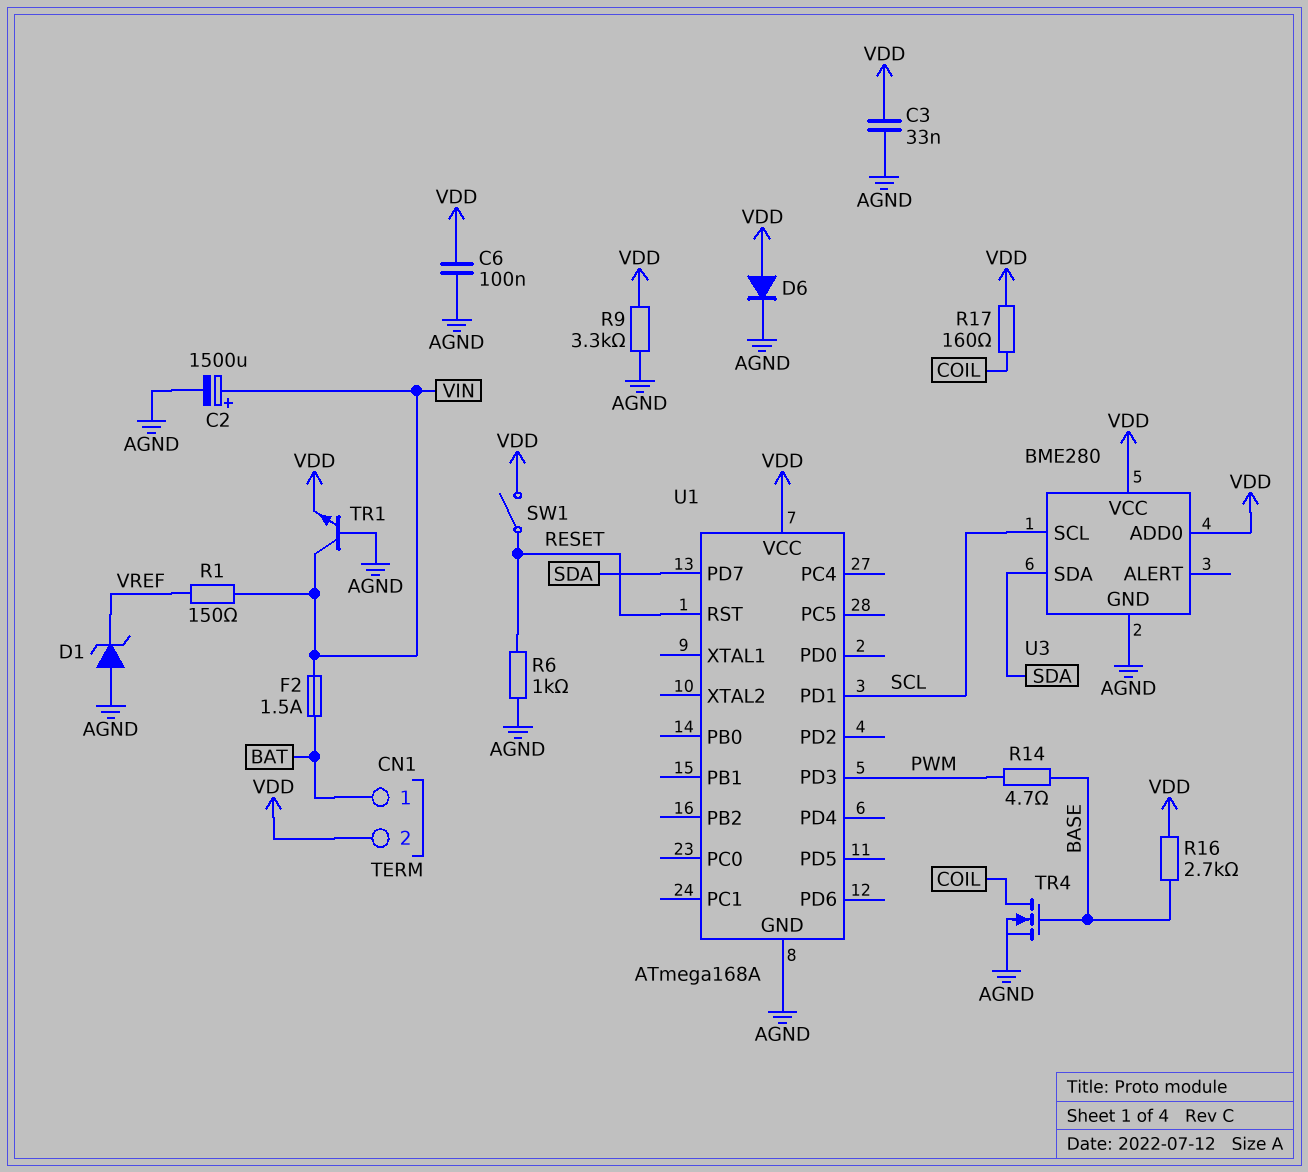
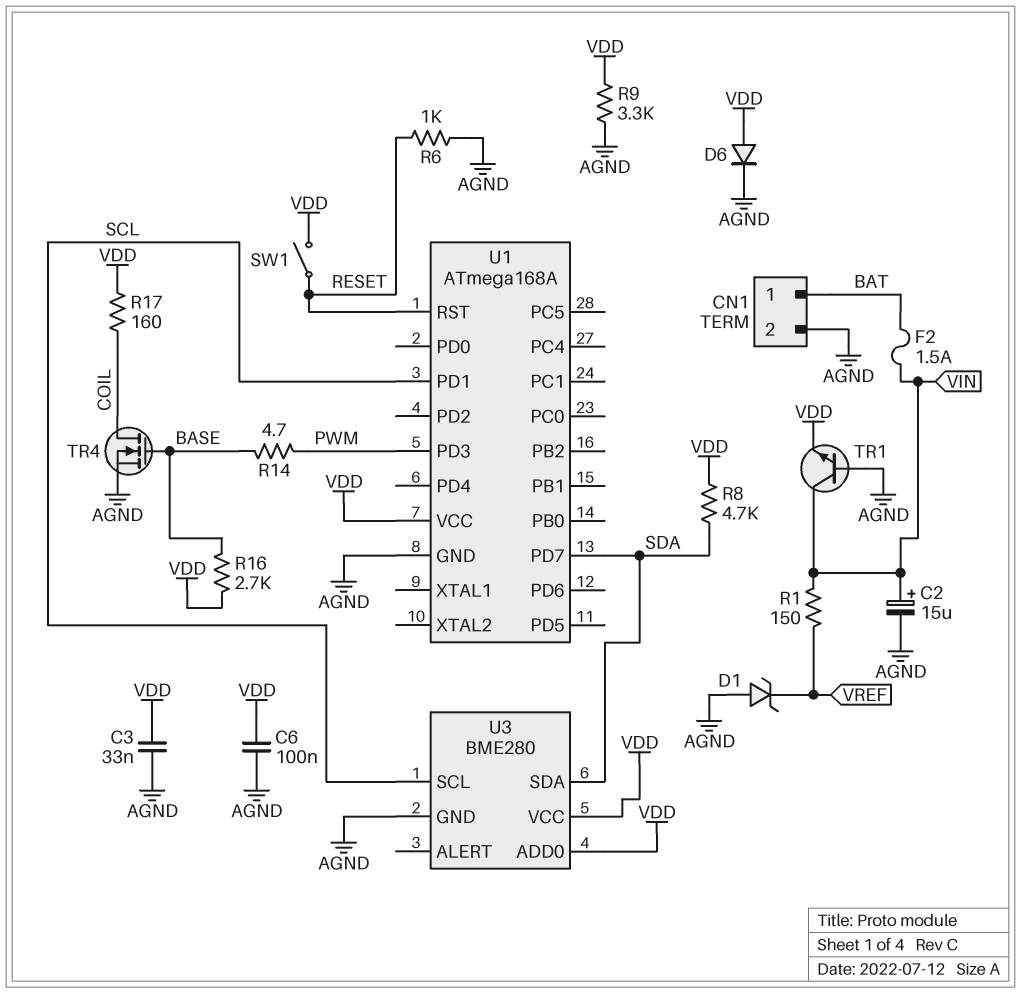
C2: 1500uF (plus VIN, minus AGND) -> 15uF (plus VIN, minus AGND)
CN1 pin 2: VDD -> AGND
R8: none -> 4.7k (SDA, VDD)

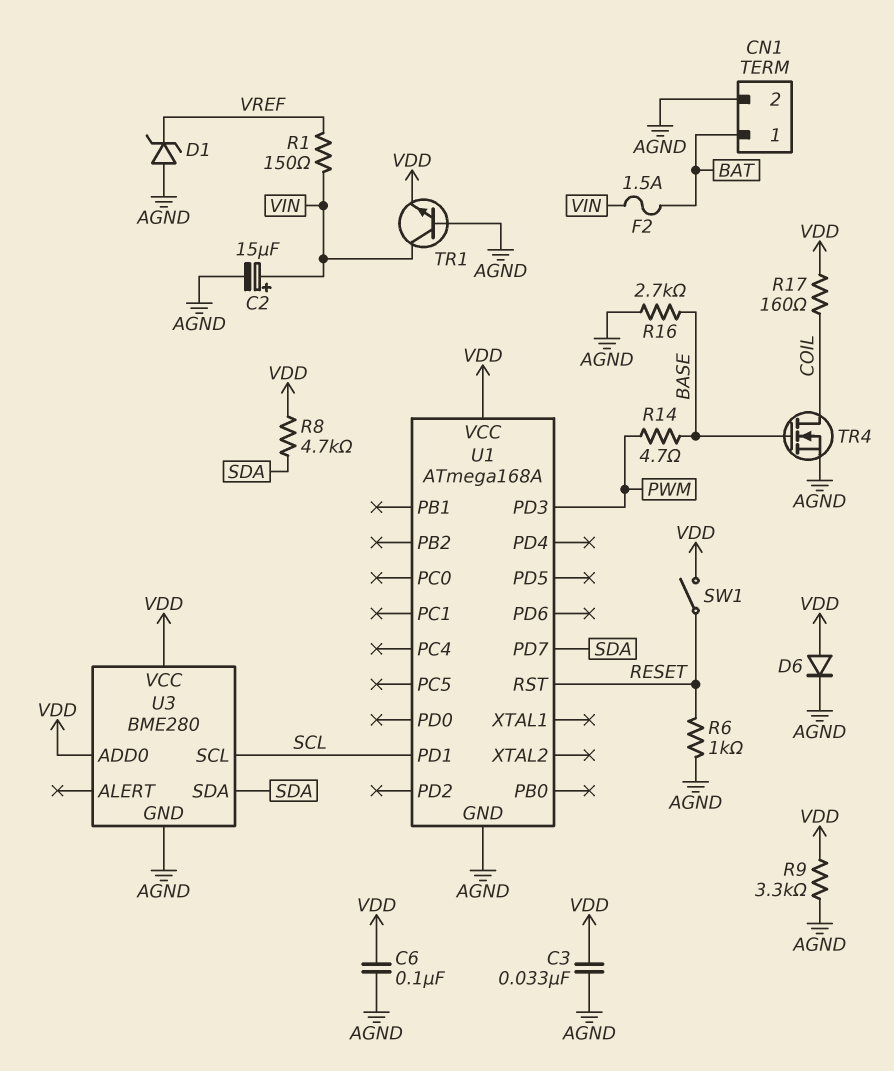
R16: 2.7k (BASE, VDD) -> 2.7k (AGND, BASE)

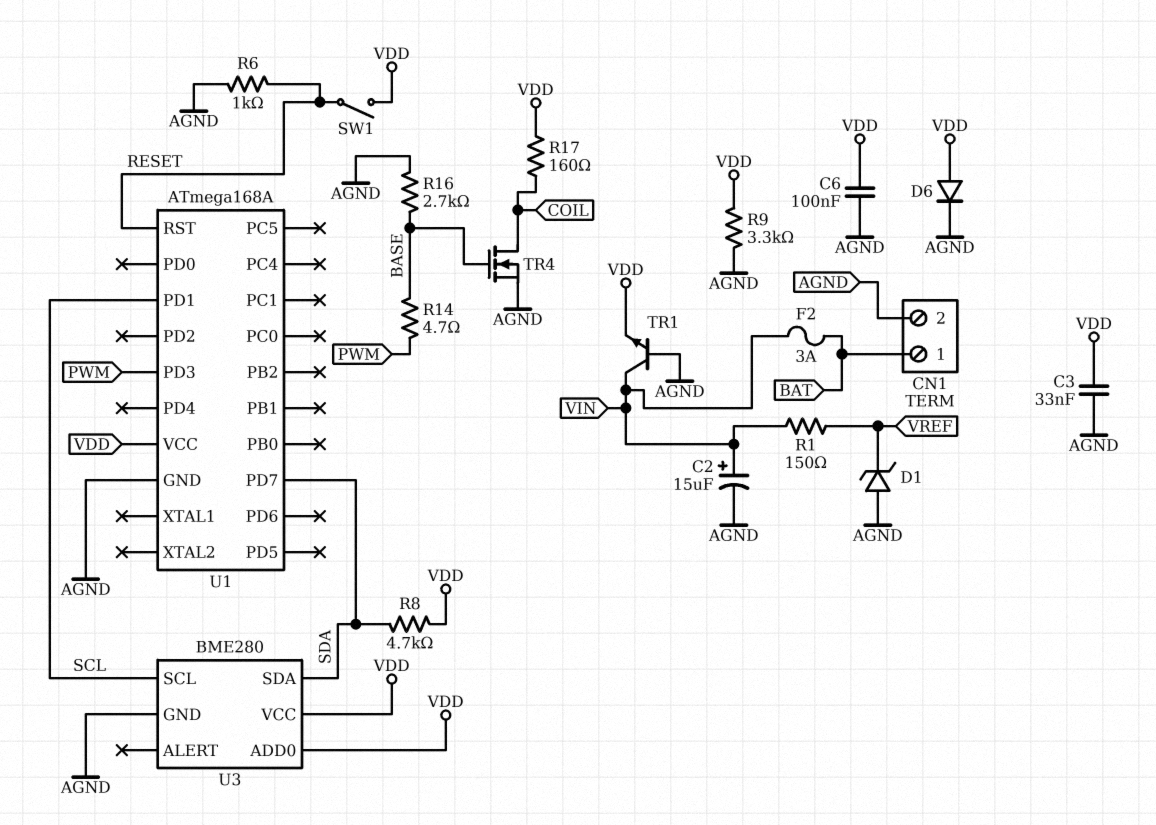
F2: 1.5A (BAT, VIN) -> 3A (BAT, VIN)

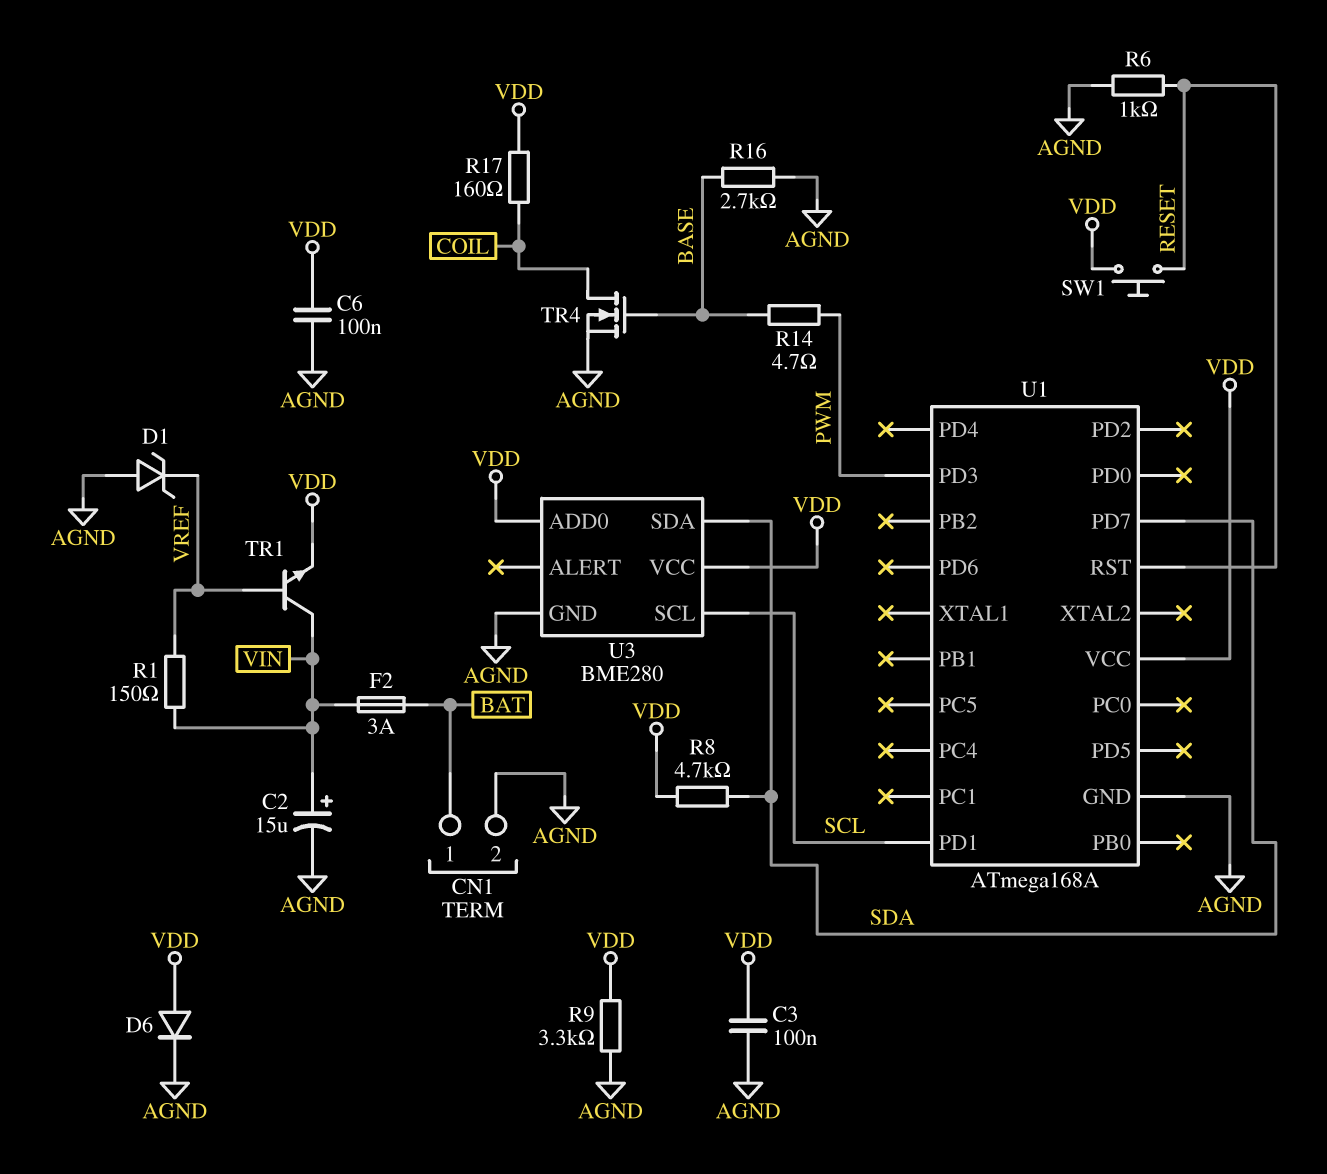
C3: 33nF (AGND, VDD) -> 100nF (AGND, VDD)
SW1: switch (RESET, VDD) -> button (RESET, VDD)
TR1: NPN (B AGND, C VIN, E VDD) -> NPN (B VREF, C VIN, E VDD)

